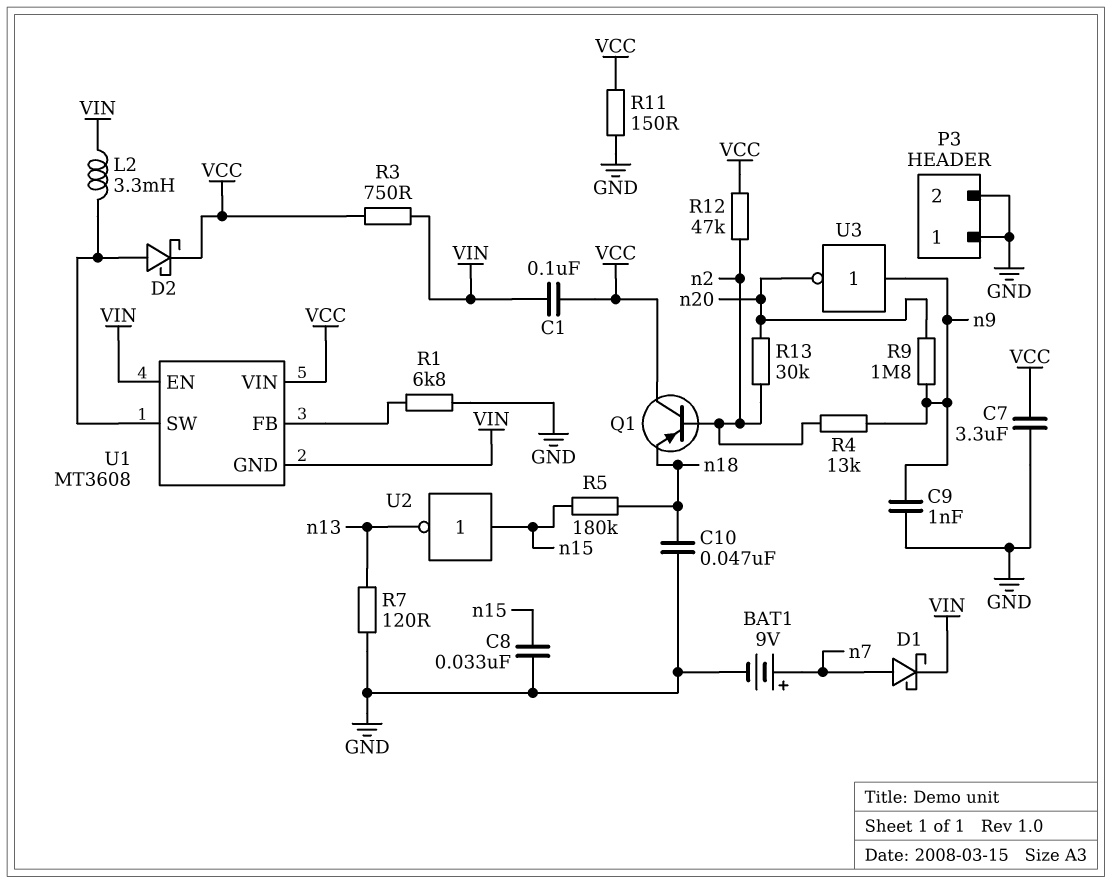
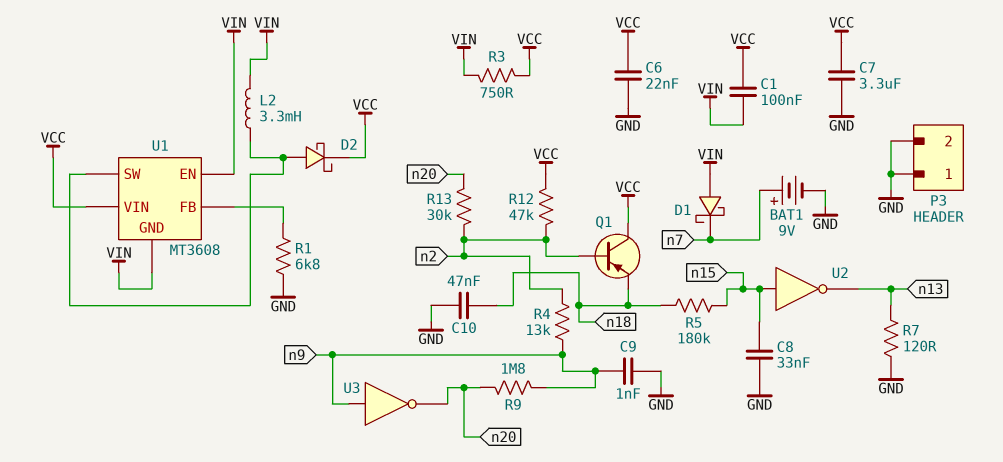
C6: none -> 22nF (GND, VCC)
D1: schottky (A n7, K VIN) -> schottky (A VIN, K n7)
R11: 150 (GND, VCC) -> none

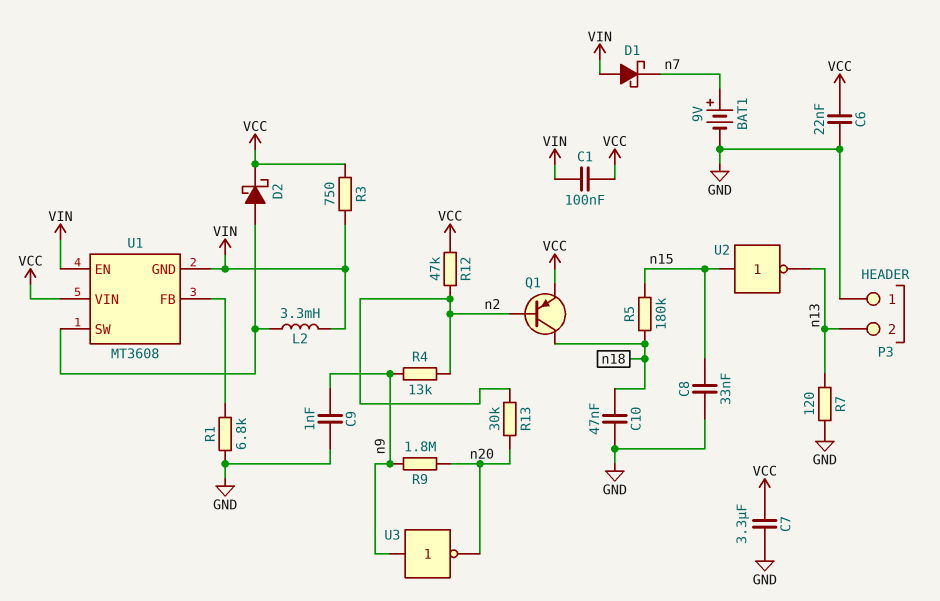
P3 pin 2: GND -> n13
Q1: PNP (B n2, C VCC, E n18) -> PNP (B n2, C n18, E VCC)

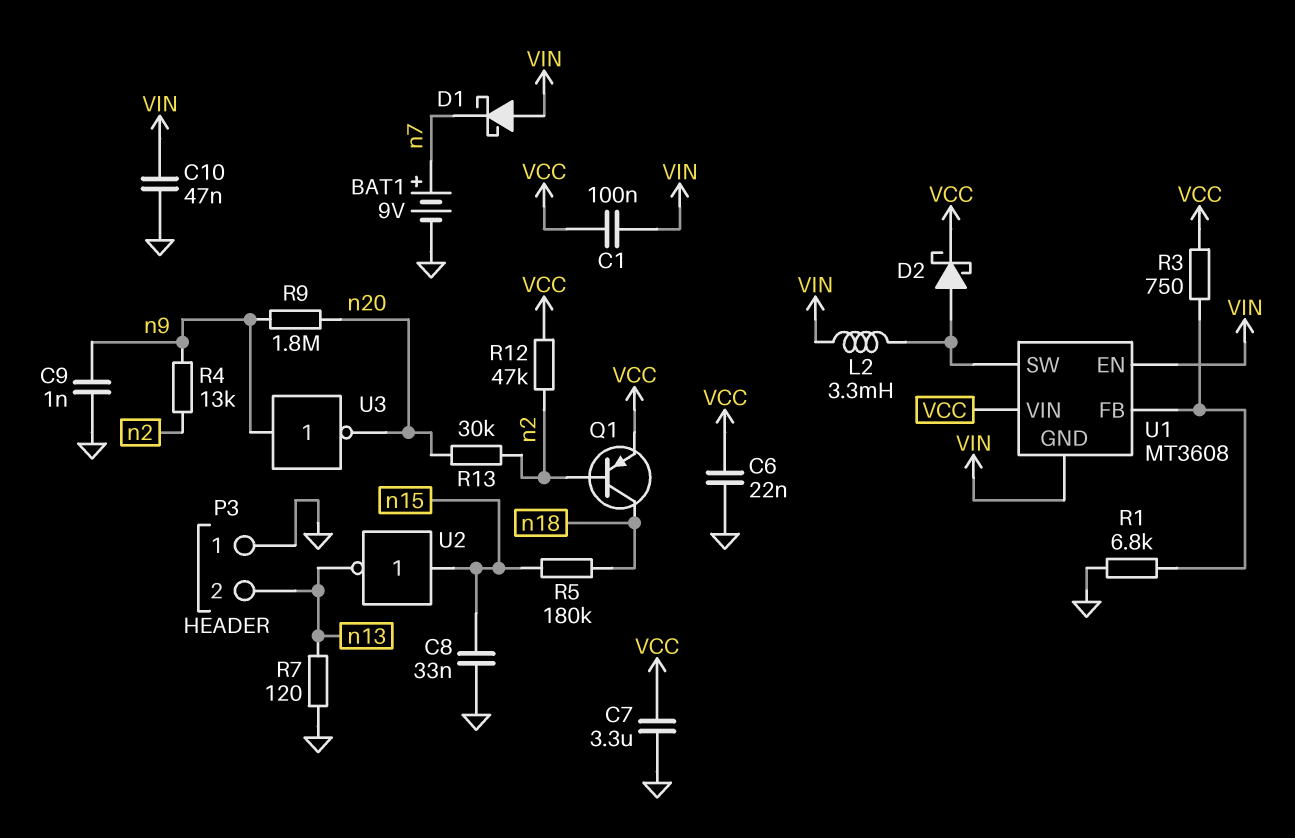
C10: 47nF (GND, n18) -> 47nF (GND, VIN)
R3: 750 (VCC, VIN) -> 750 (U1/FB, VCC)

